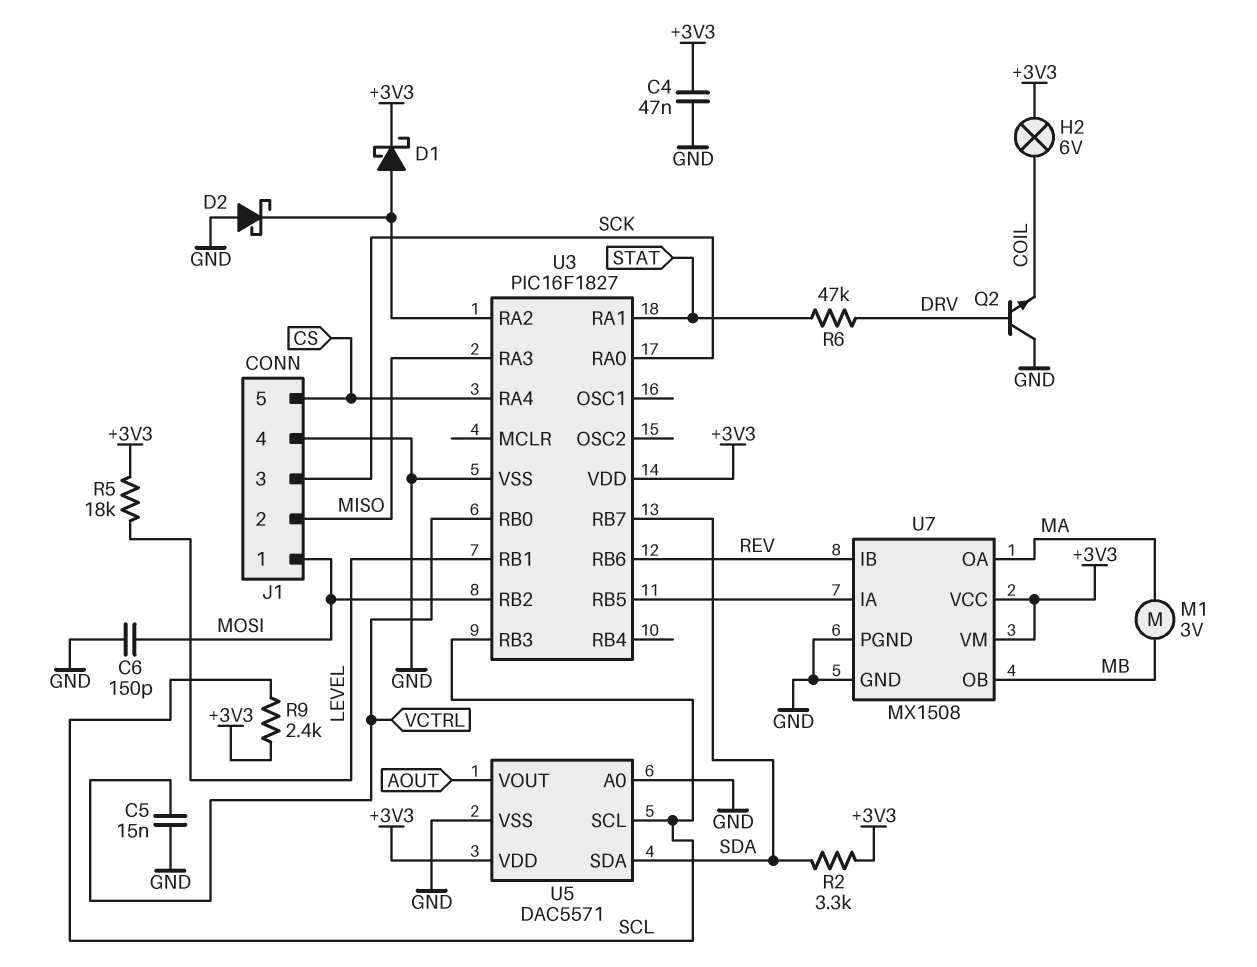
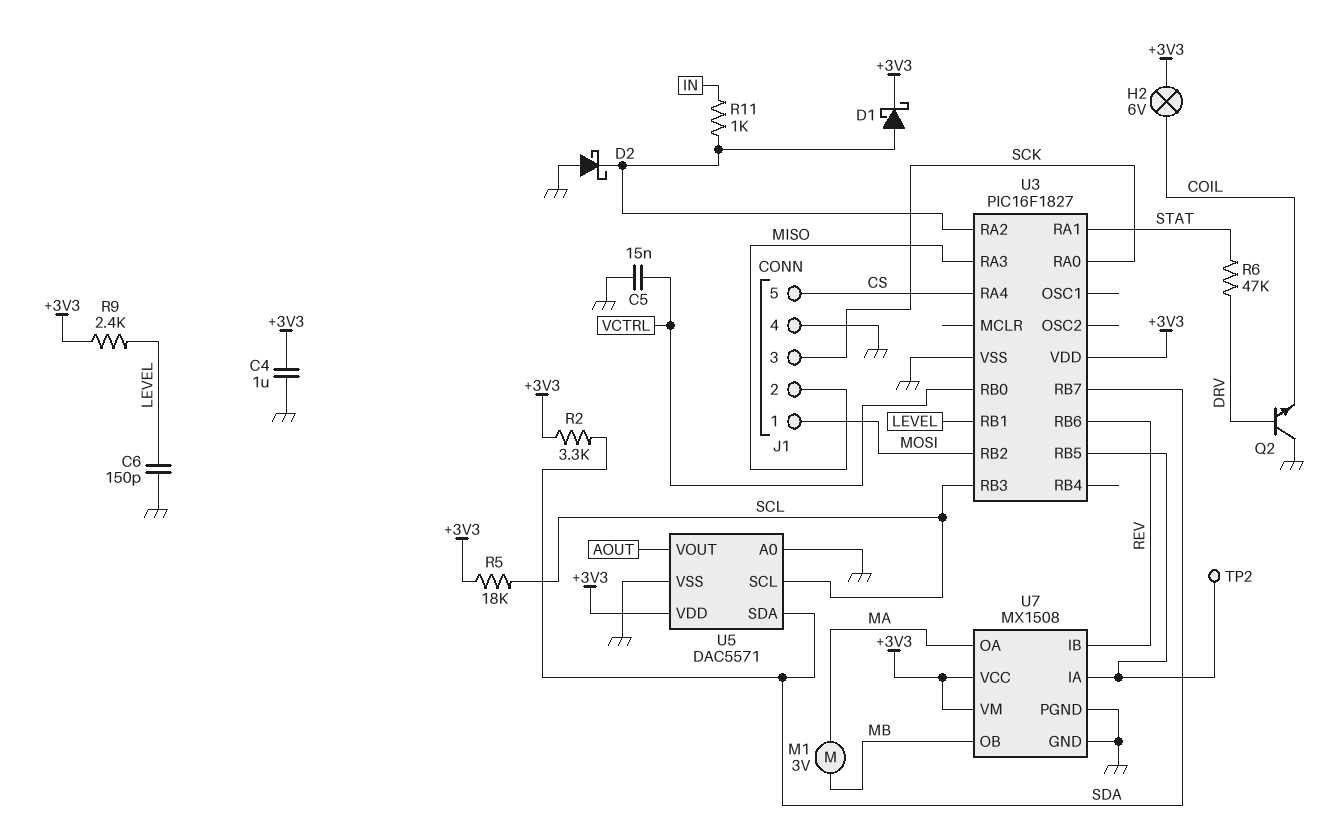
C4: 47nF (+3V3, GND) -> 1uF (+3V3, GND)
C6: 150pF (GND, MOSI) -> 150pF (GND, LEVEL)
R5: 18k (+3V3, LEVEL) -> 18k (+3V3, SCL)
R9: 2.4k (+3V3, SCL) -> 2.4k (+3V3, LEVEL)
R11: none -> 1k (IN, U3/RA2)
TP2: none -> test point (U3/RB5)

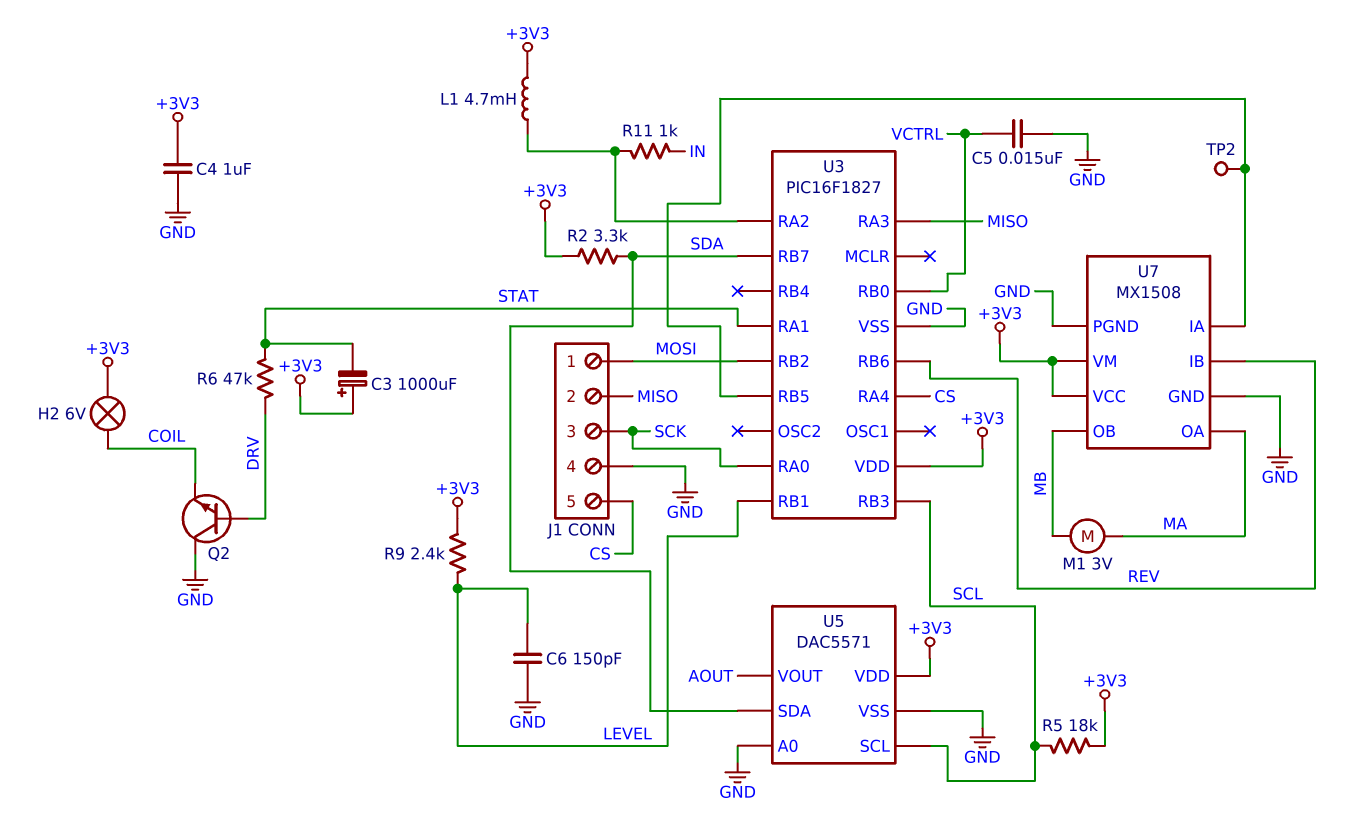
C3: none -> 1000uF (plus +3V3, minus STAT)
D1: schottky (A U3/RA2, K +3V3) -> none
D2: schottky (A GND, K U3/RA2) -> none
L1: none -> 4.7mH (+3V3, U3/RA2)

